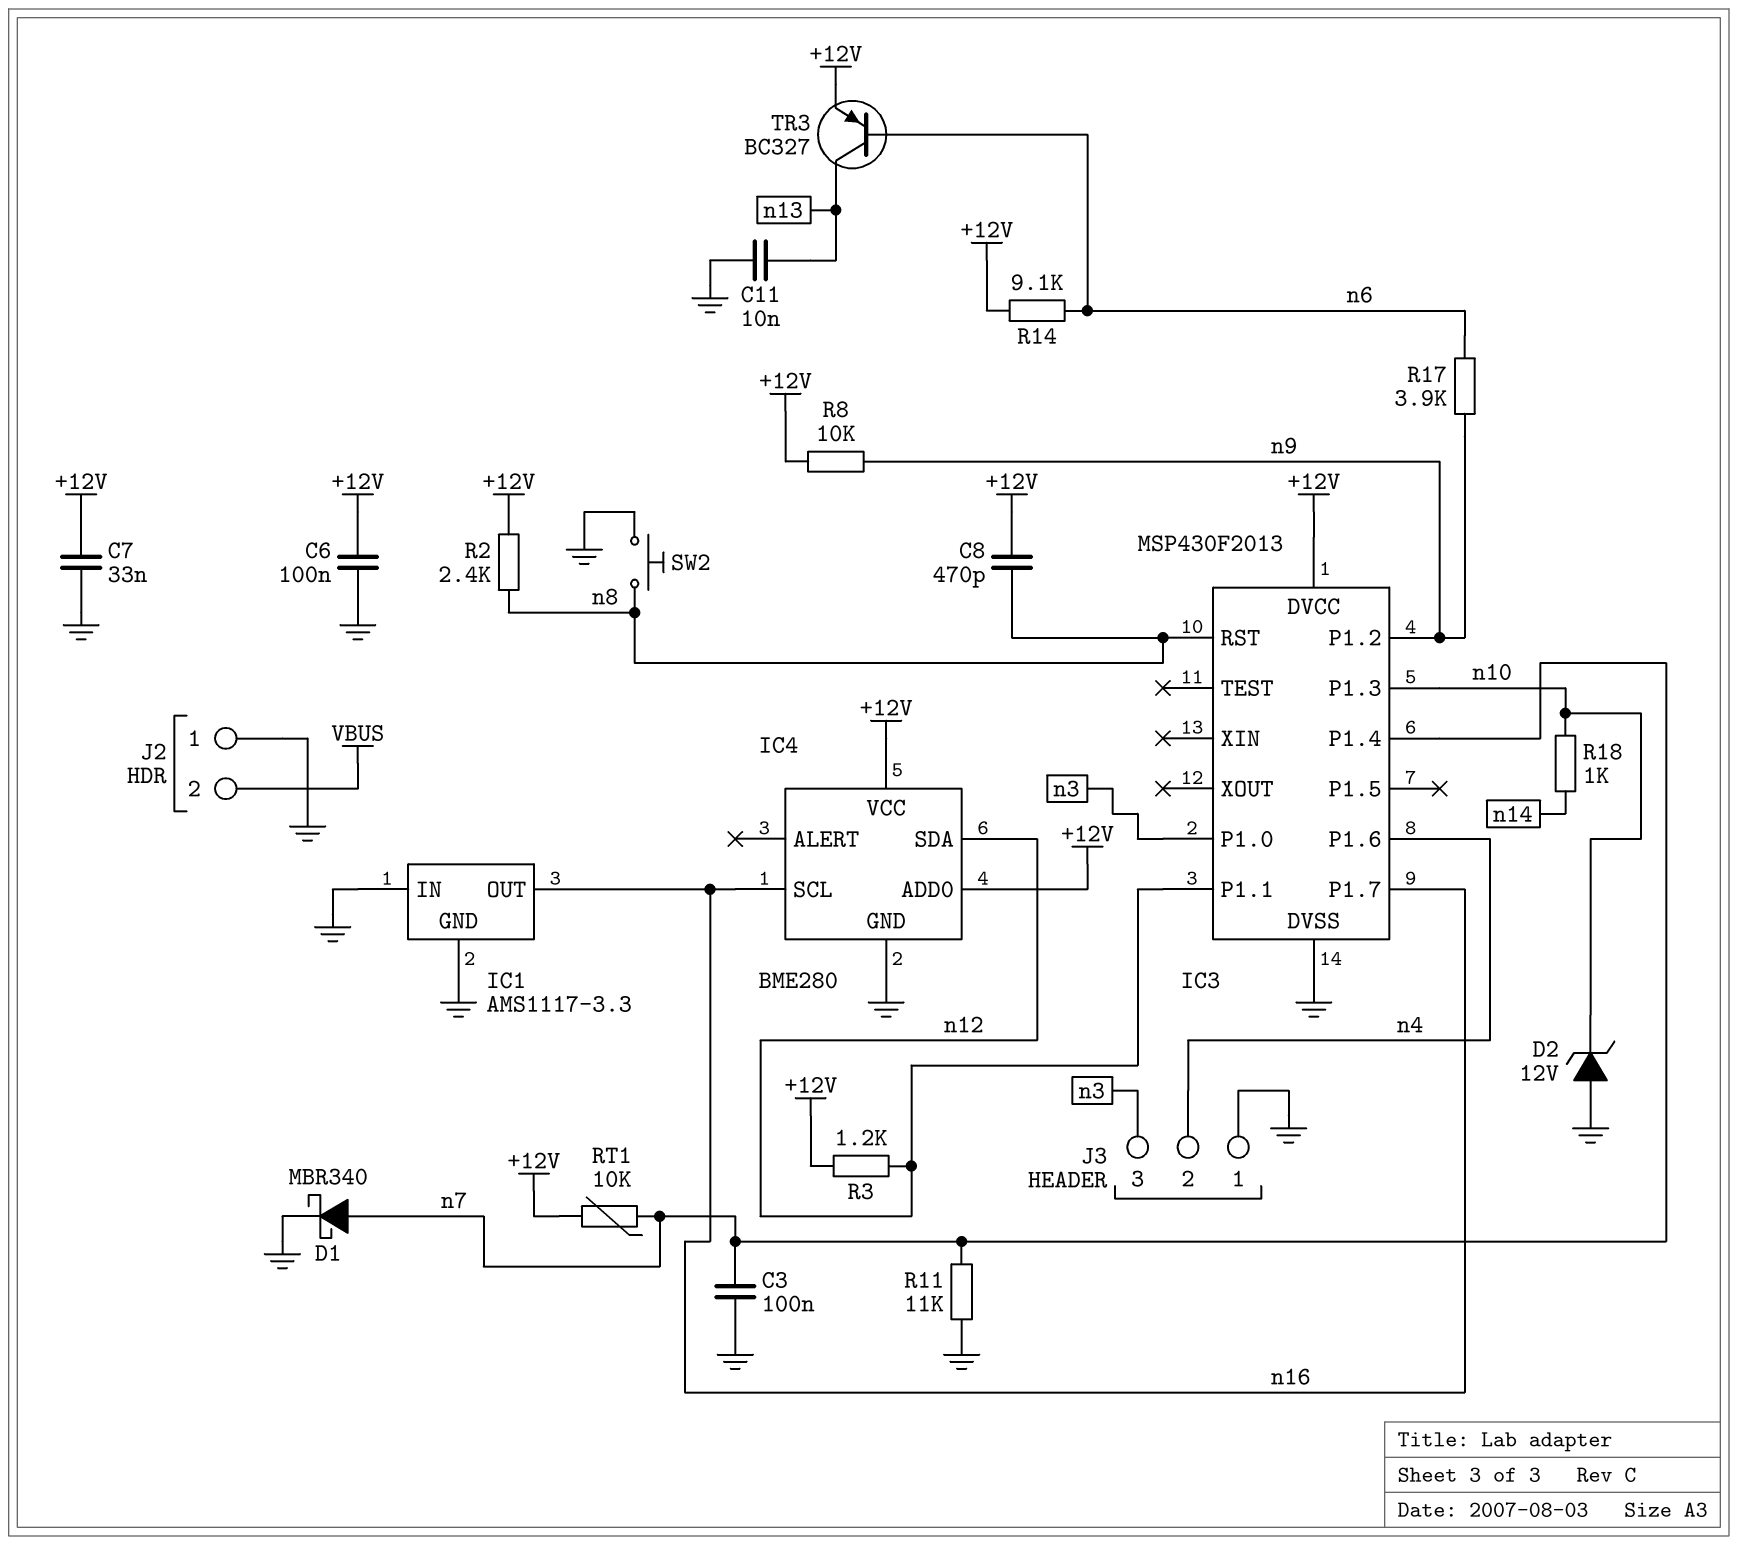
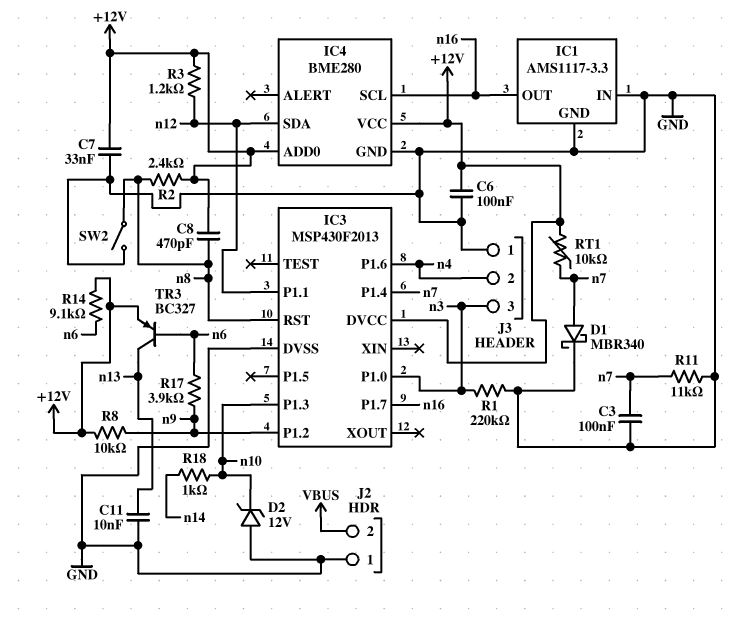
R1: none -> 220k (GND, n3)
SW2: button (GND, n8) -> switch (GND, n8)

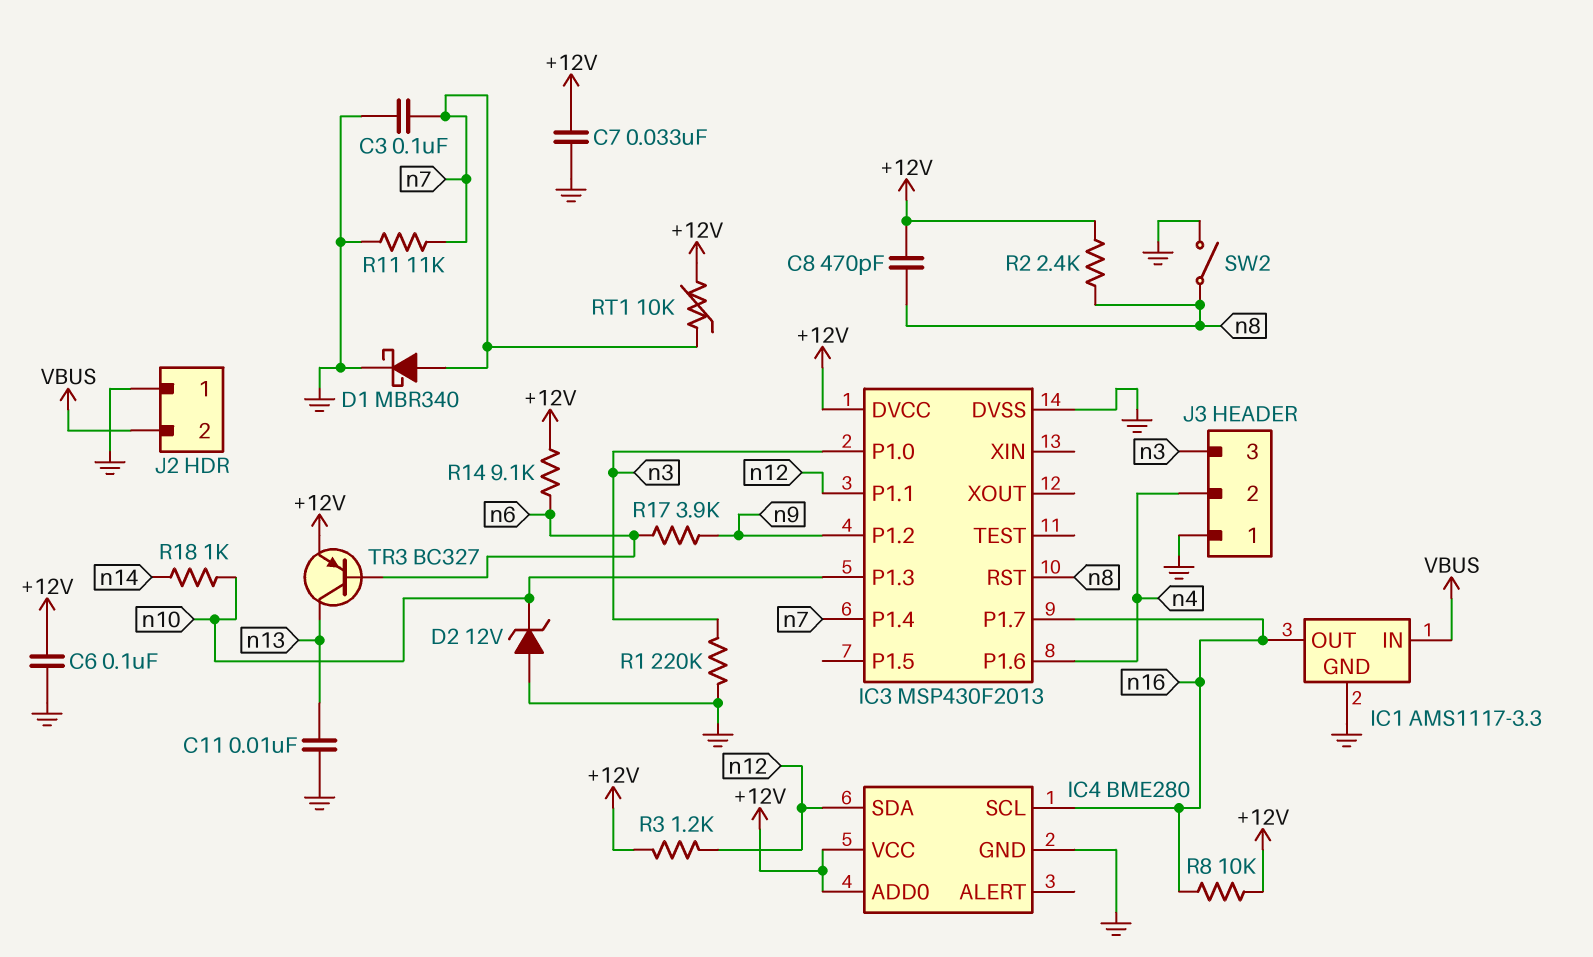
IC1 pin IN: GND -> VBUS
R8: 10k (+12V, n9) -> 10k (+12V, n16)

